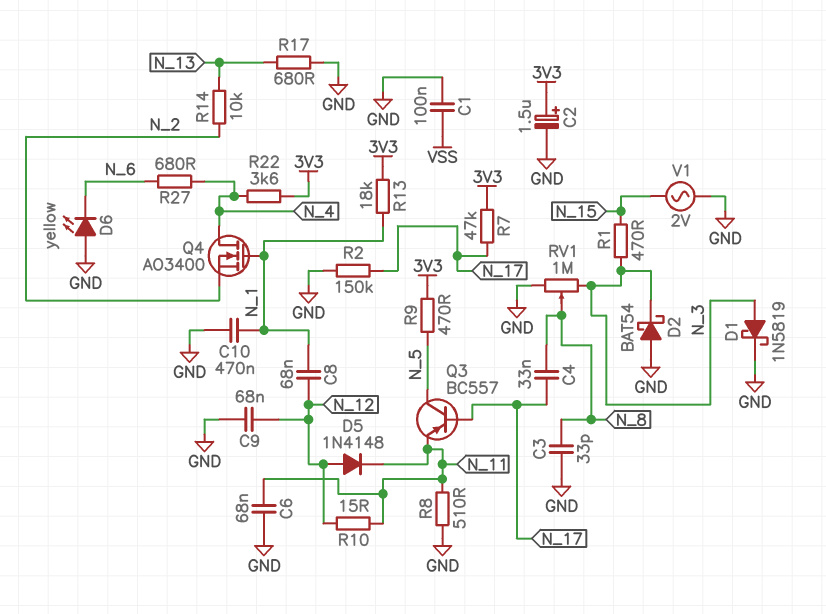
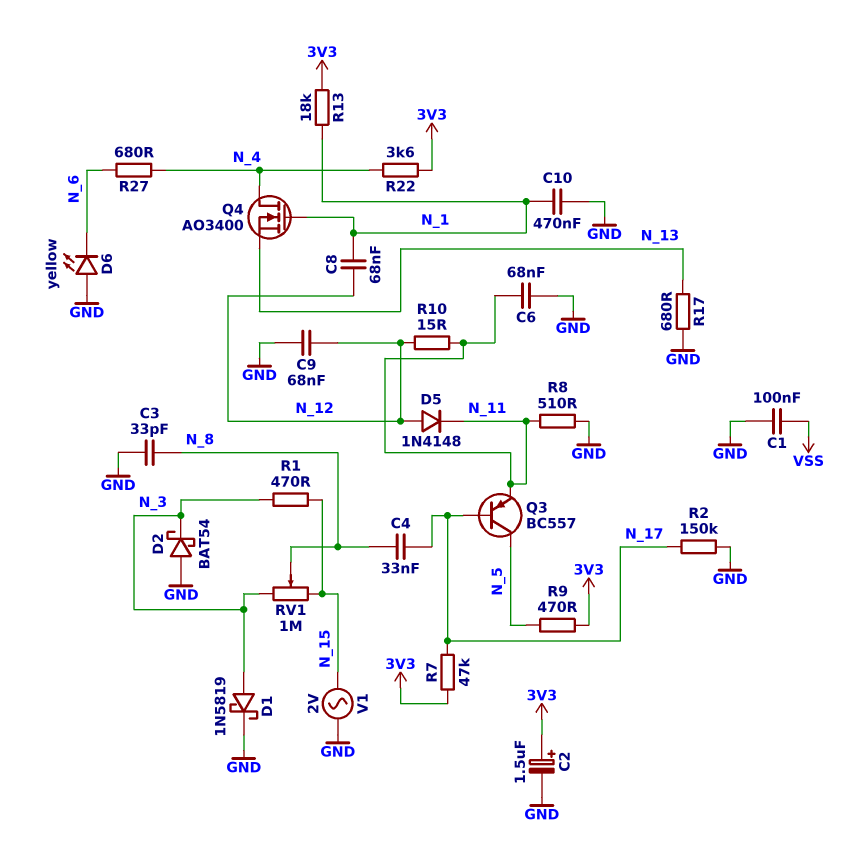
Q4: NMOS AO3400 (G N_1, D N_4, S N_2) -> NMOS AO3400 (G N_1, D N_4, S N_13)
R14: 10k (N_2, N_13) -> none
RV1: 1M (GND, N_3, wiper N_8) -> 1M (N_3, N_15, wiper N_8)

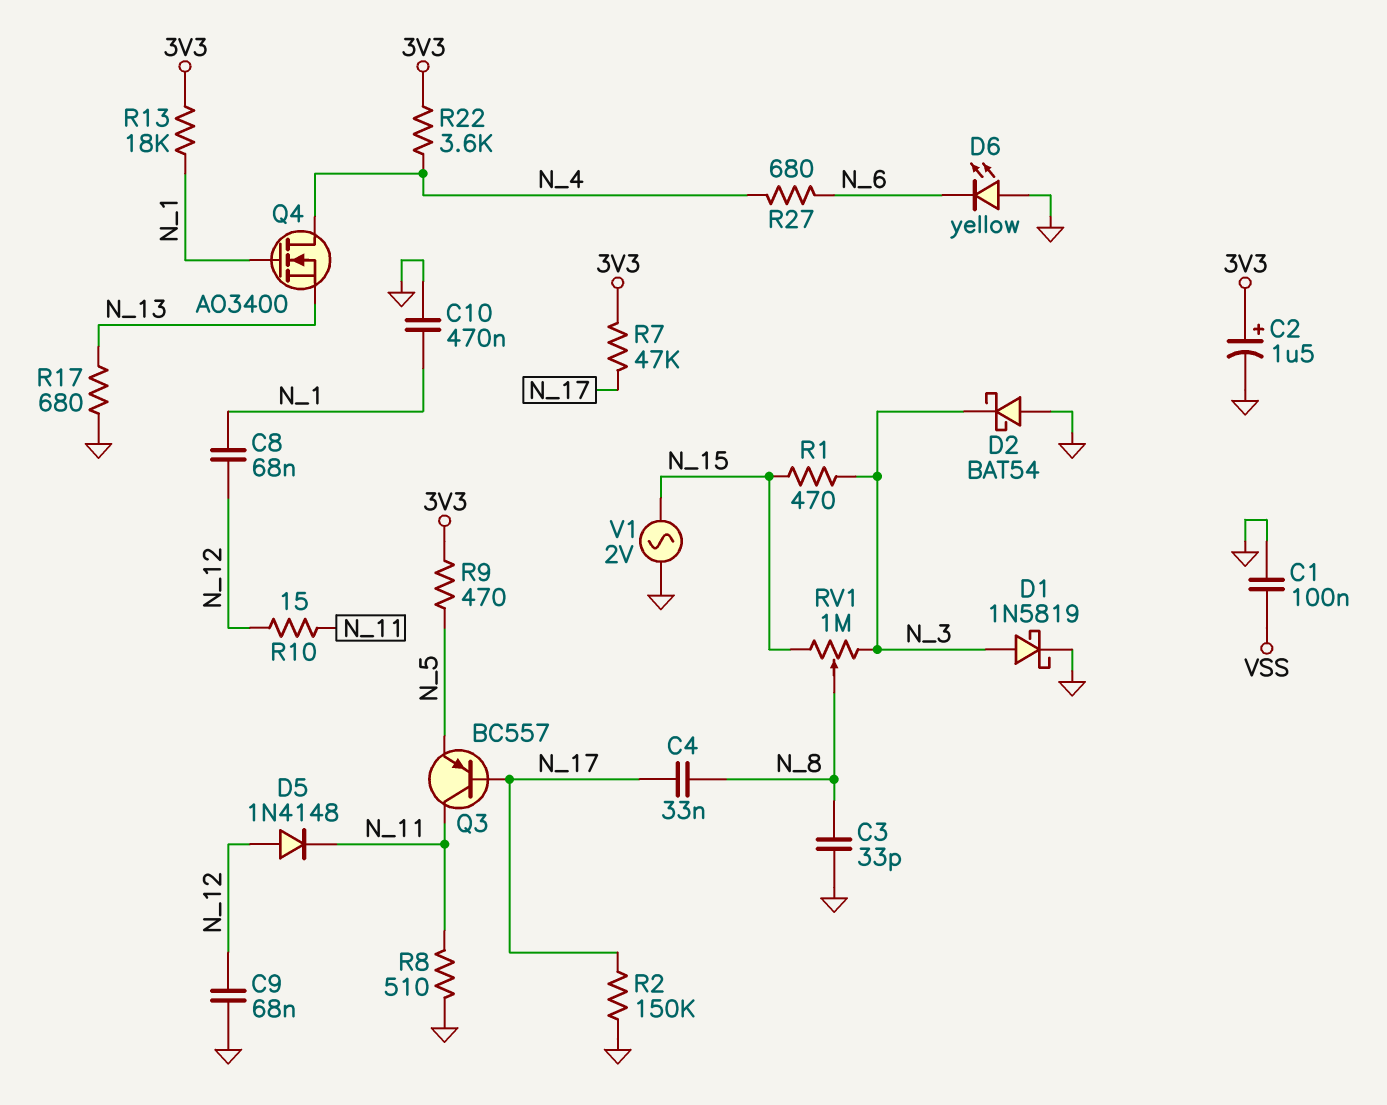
C6: 68nF (GND, N_11) -> none
Q3: PNP BC557 (B N_17, C N_5, E N_11) -> PNP BC557 (B N_17, C N_11, E N_5)

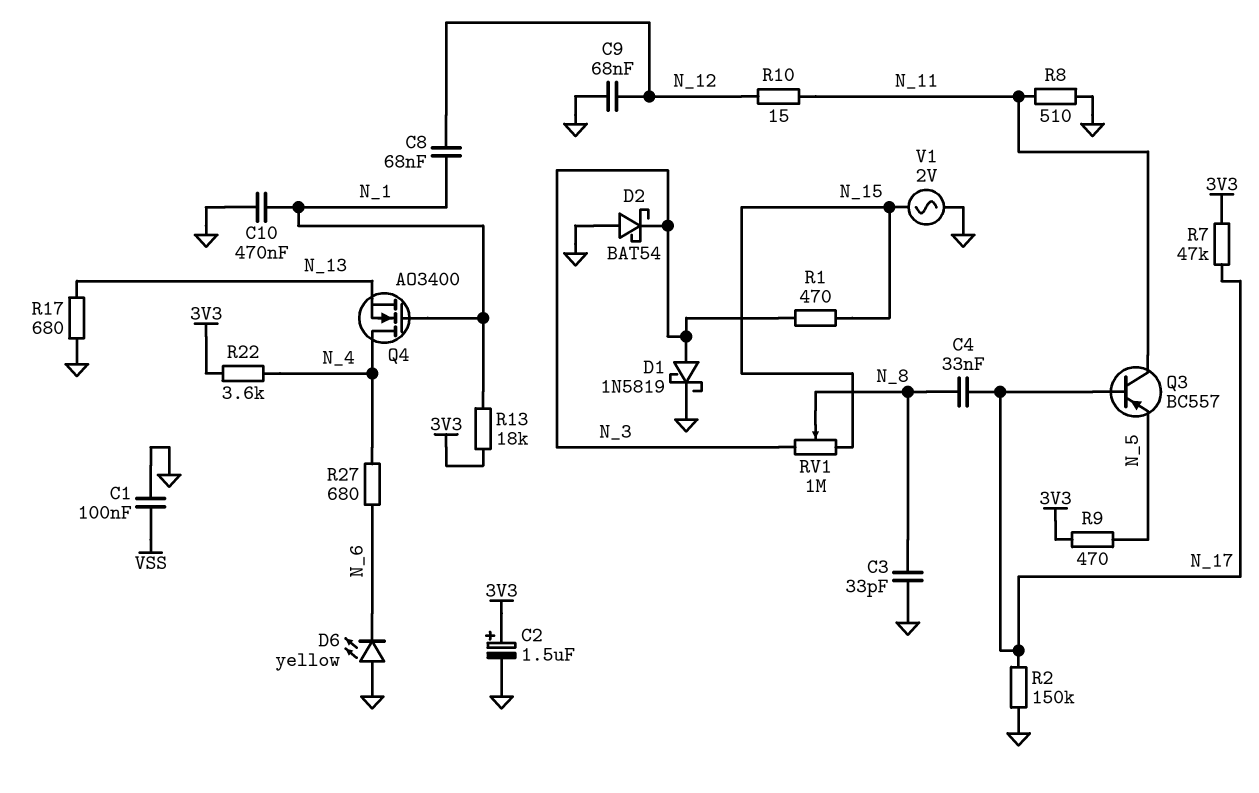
D5: diode 1N4148 (A N_12, K N_11) -> none

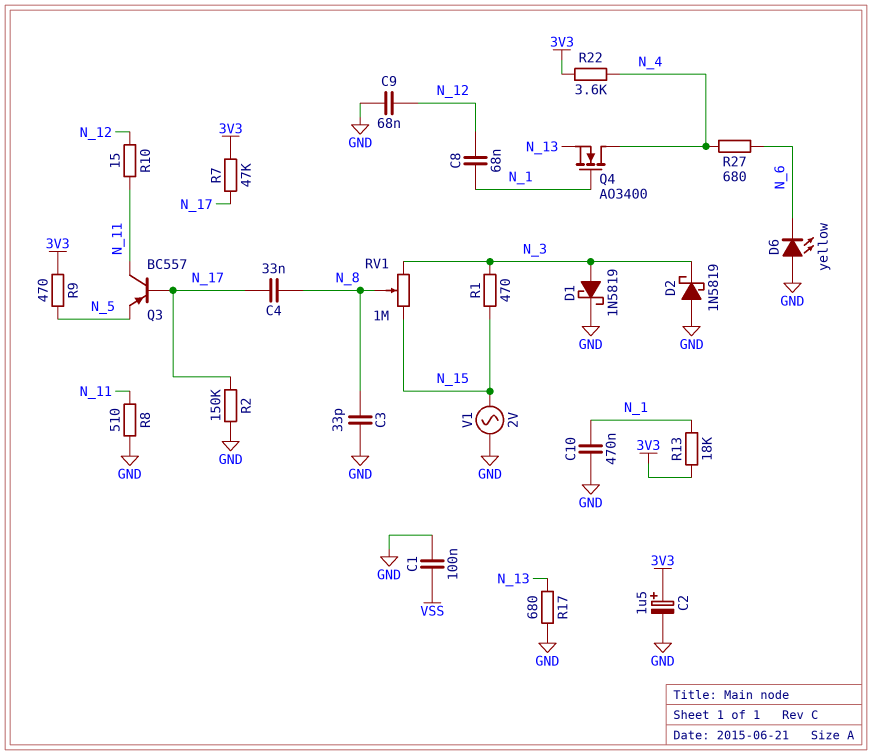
D2: schottky BAT54 (A GND, K N_3) -> schottky 1N5819 (A GND, K N_3)

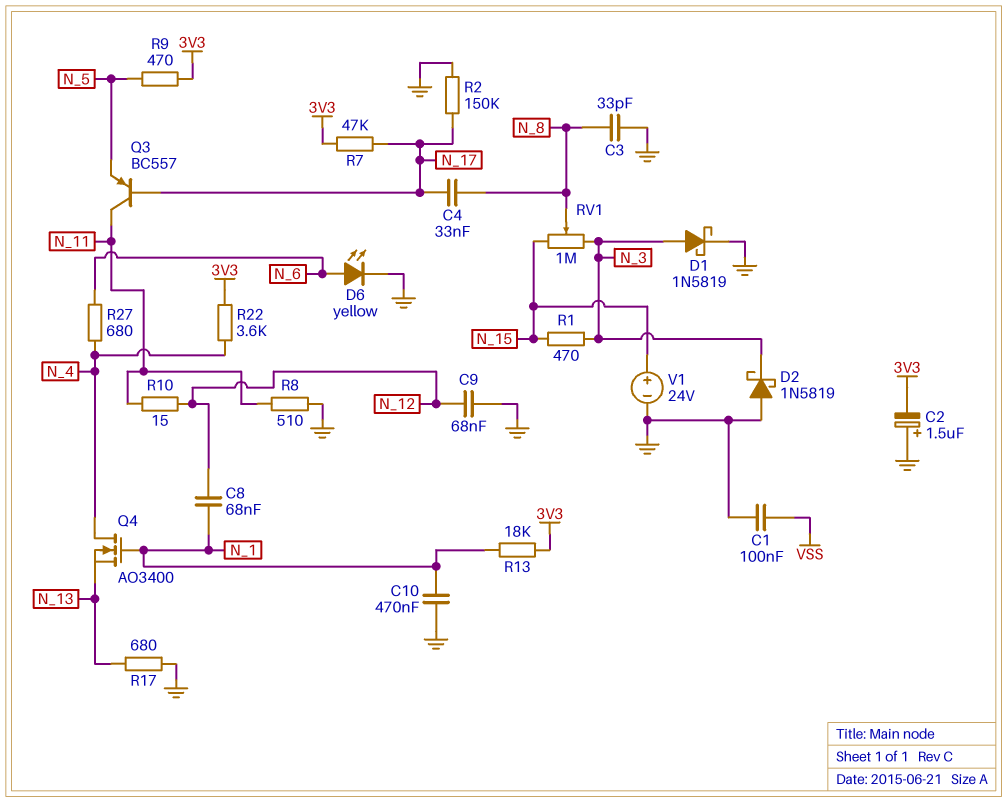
C2: 1.5uF (plus 3V3, minus GND) -> 1.5uF (plus GND, minus 3V3)
D6: LED yellow (A GND, K N_6) -> LED yellow (A N_6, K GND)
V1: AC 2V (GND, N_15) -> 24V (plus N_15, minus GND)

